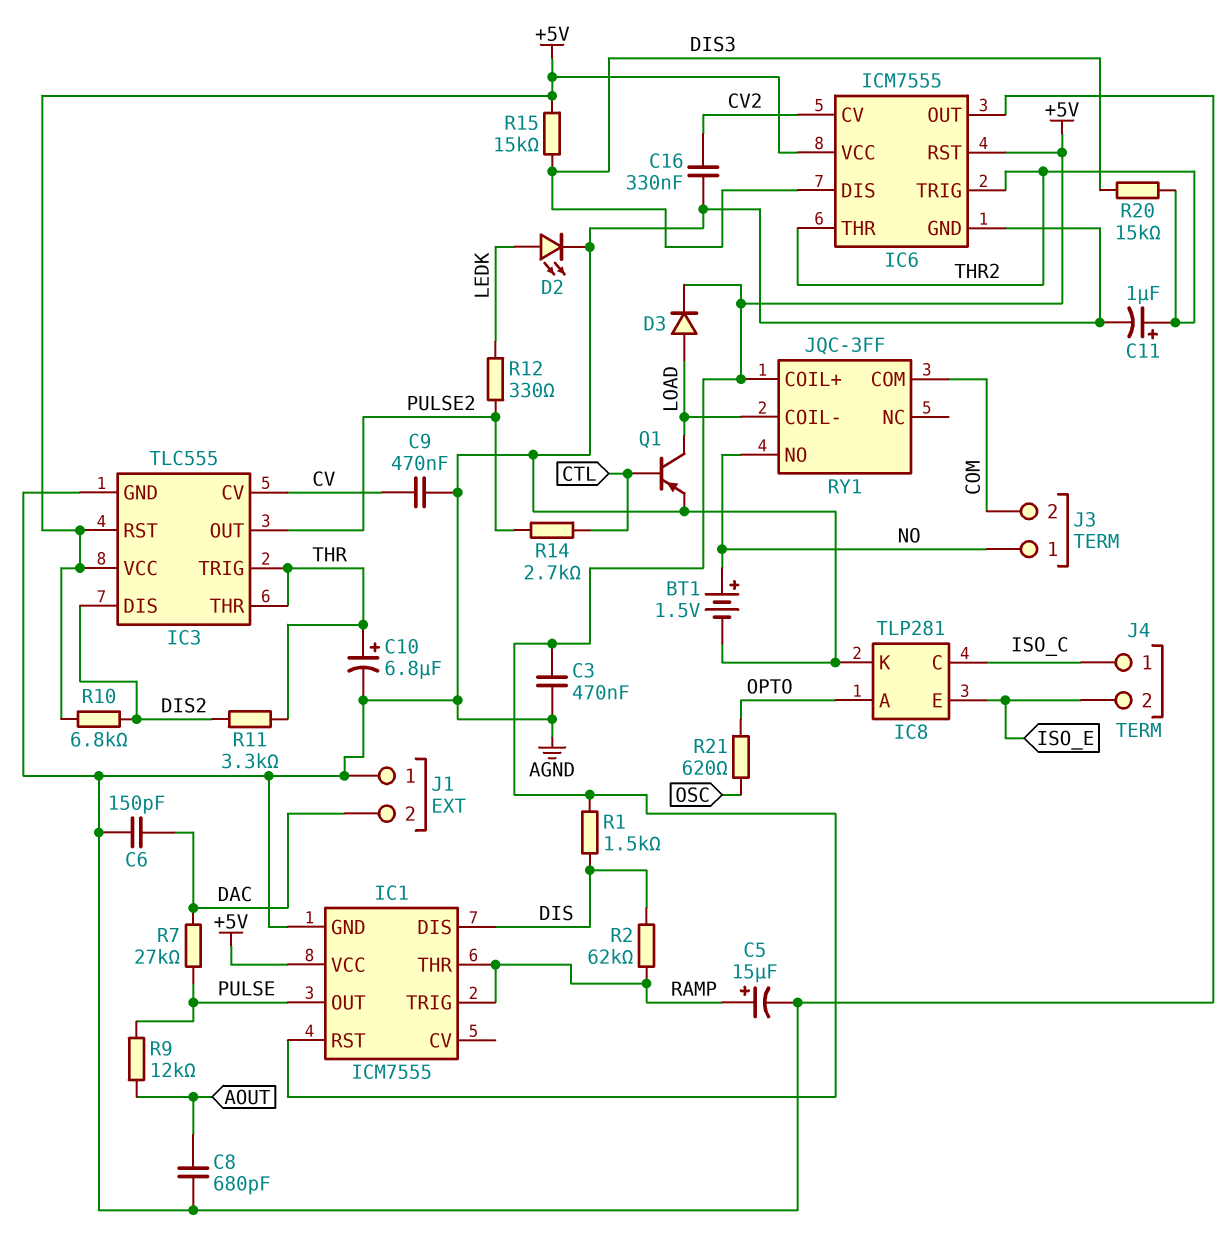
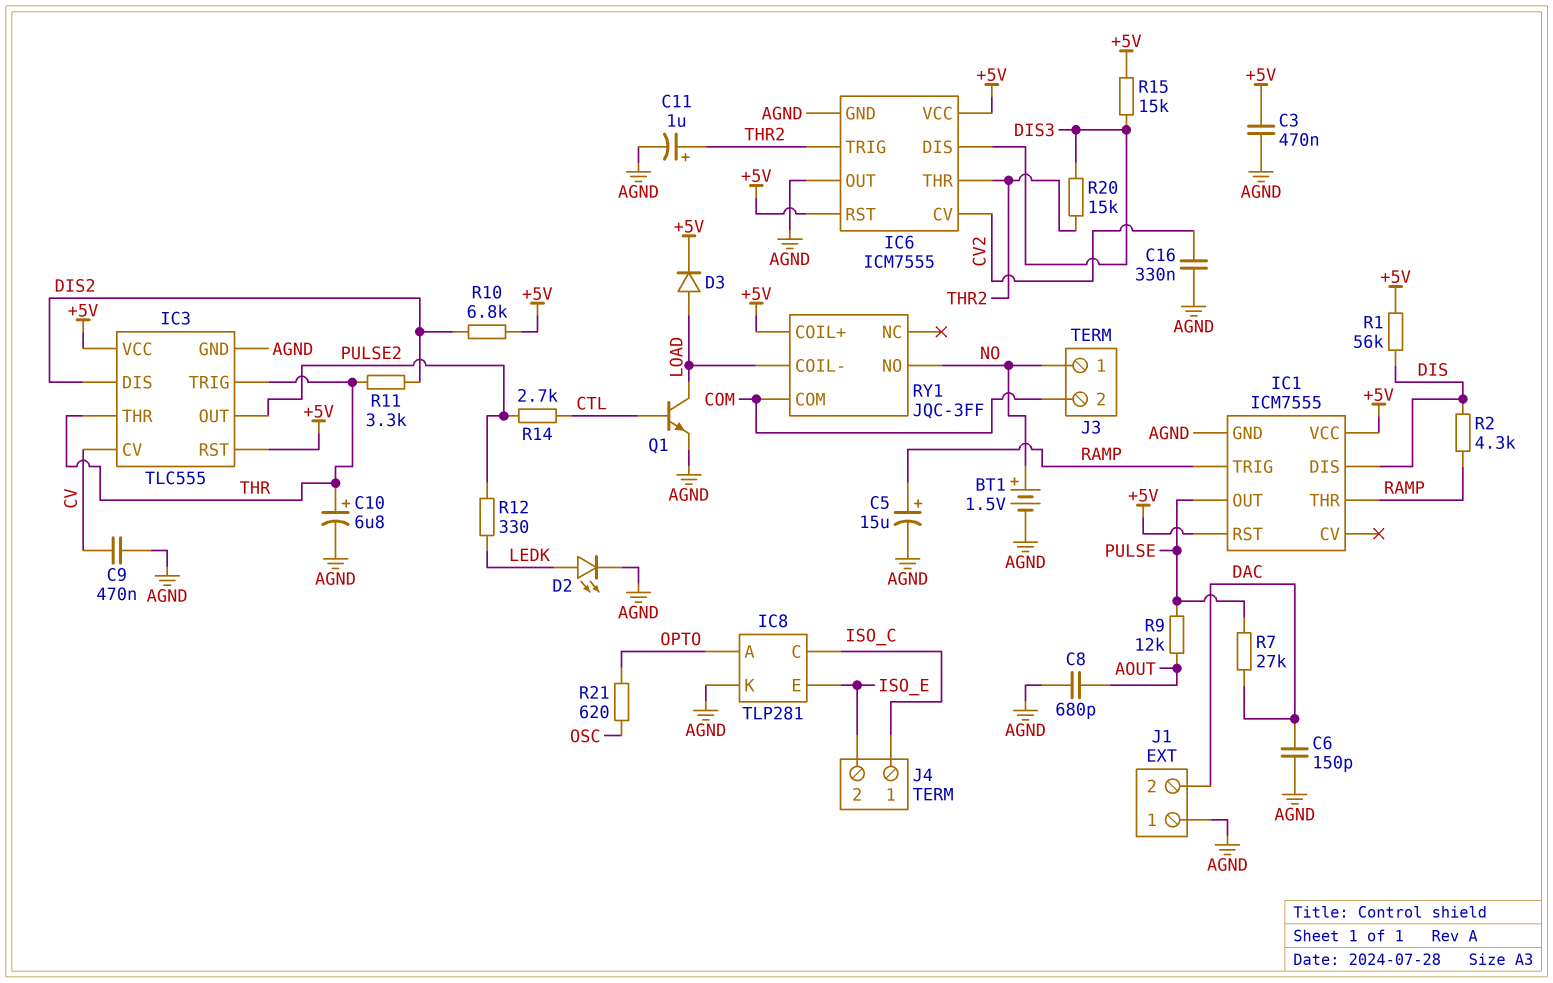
Q1: PNP (B CTL, C LOAD, E AGND) -> NPN (B CTL, C LOAD, E AGND)
R1: 1.5k (+5V, DIS) -> 56k (+5V, DIS)
R2: 62k (DIS, RAMP) -> 4.3k (DIS, RAMP)

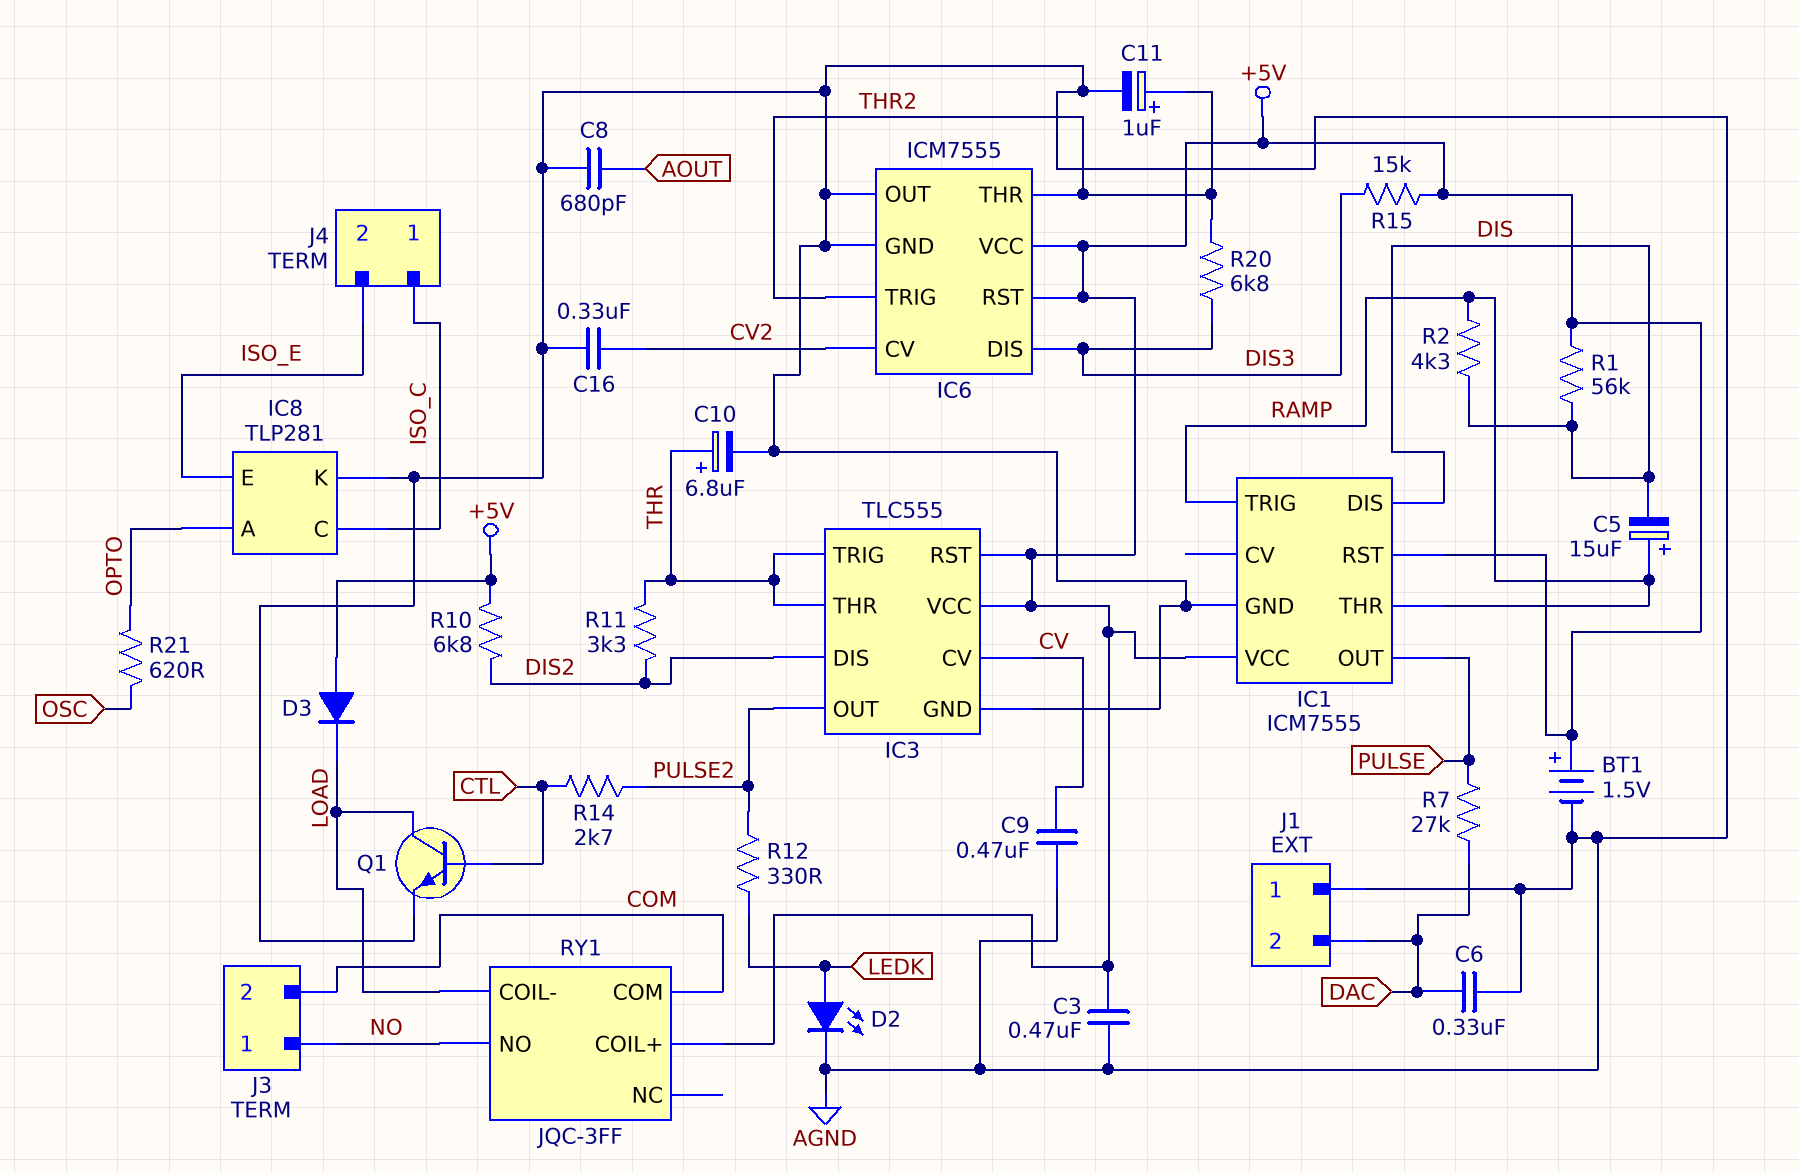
BT1: 1.5V (plus NO, minus AGND) -> 1.5V (plus +5V, minus AGND)
C5: 15uF (plus RAMP, minus AGND) -> 15uF (plus RAMP, minus DIS)
C6: 150pF (AGND, DAC) -> 330nF (AGND, DAC)
D3: diode (A LOAD, K +5V) -> diode (A +5V, K LOAD)
R9: 12k (AOUT, PULSE) -> none
R20: 15k (DIS3, THR2) -> 6.8k (DIS3, THR2)

